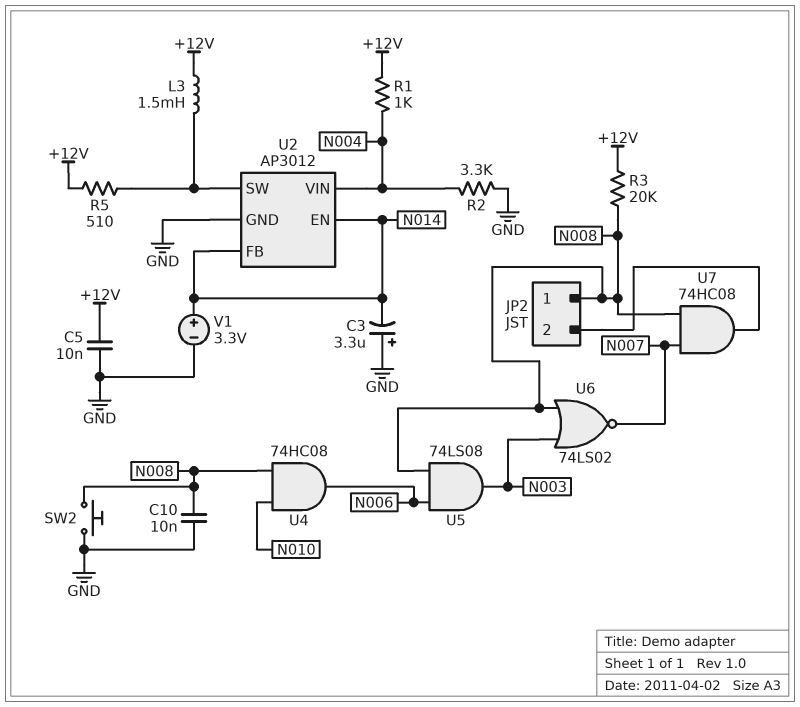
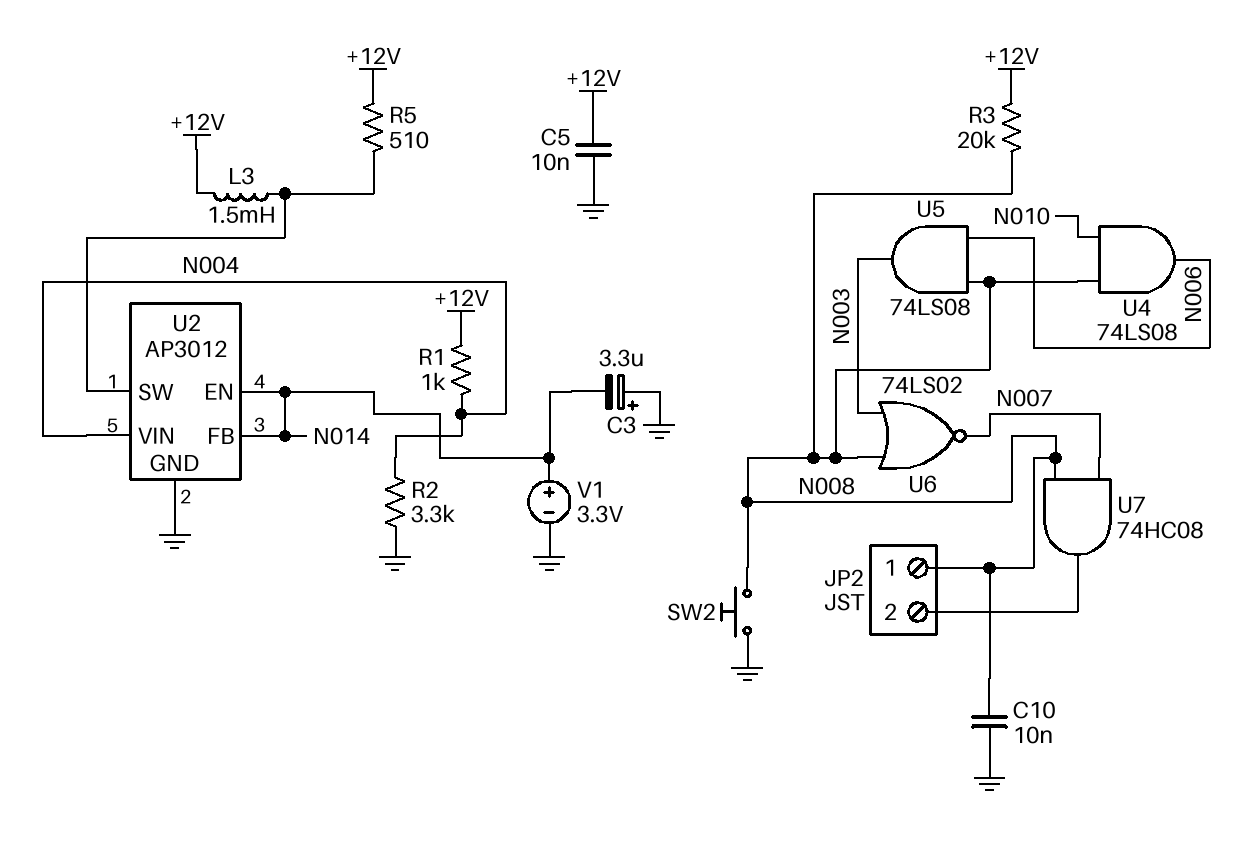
U4: AND 74HC08 (in N008, in N010, out N006) -> AND 74LS08 (in N008, in N010, out N006)

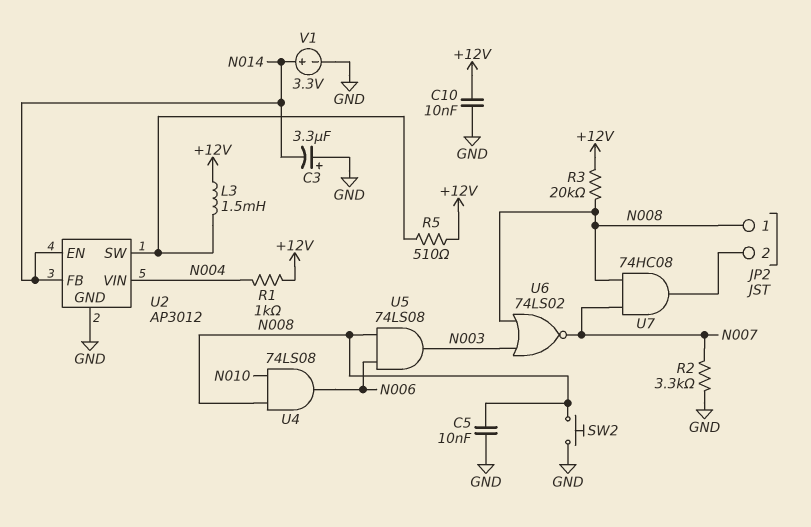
C5: 10nF (+12V, GND) -> 10nF (GND, N008)
C10: 10nF (GND, N008) -> 10nF (+12V, GND)
R2: 3.3k (GND, N004) -> 3.3k (GND, N007)

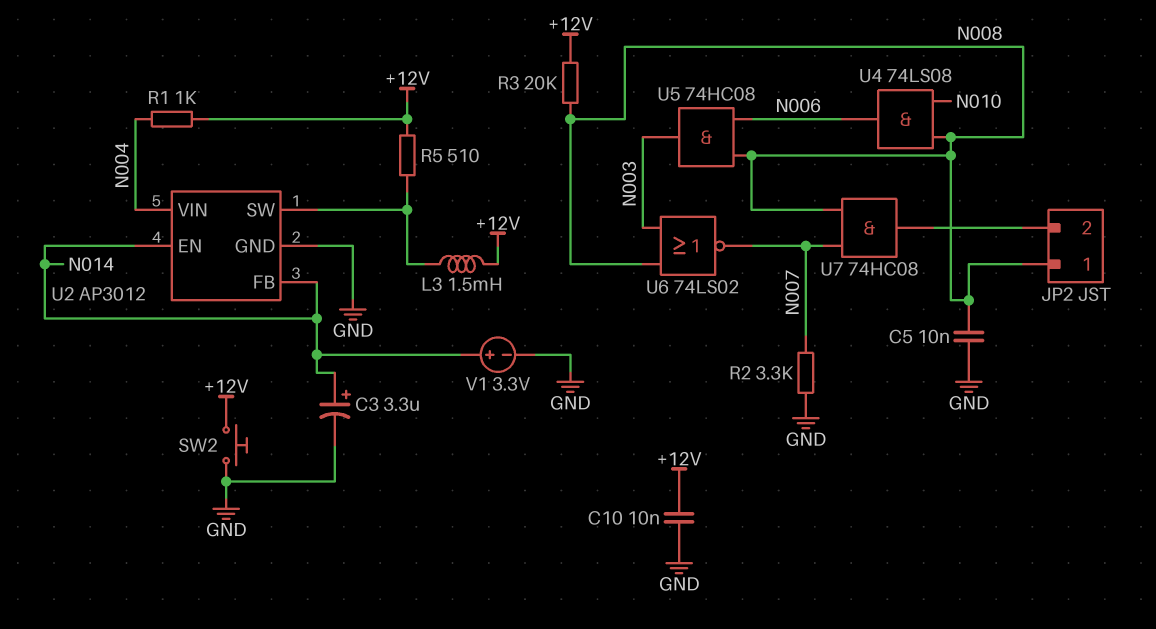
C3: 3.3uF (plus GND, minus N014) -> 3.3uF (plus N014, minus GND)
SW2: button (GND, N008) -> button (+12V, GND)
U5: AND 74LS08 (in N006, in N008, out N003) -> AND 74HC08 (in N006, in N008, out N003)

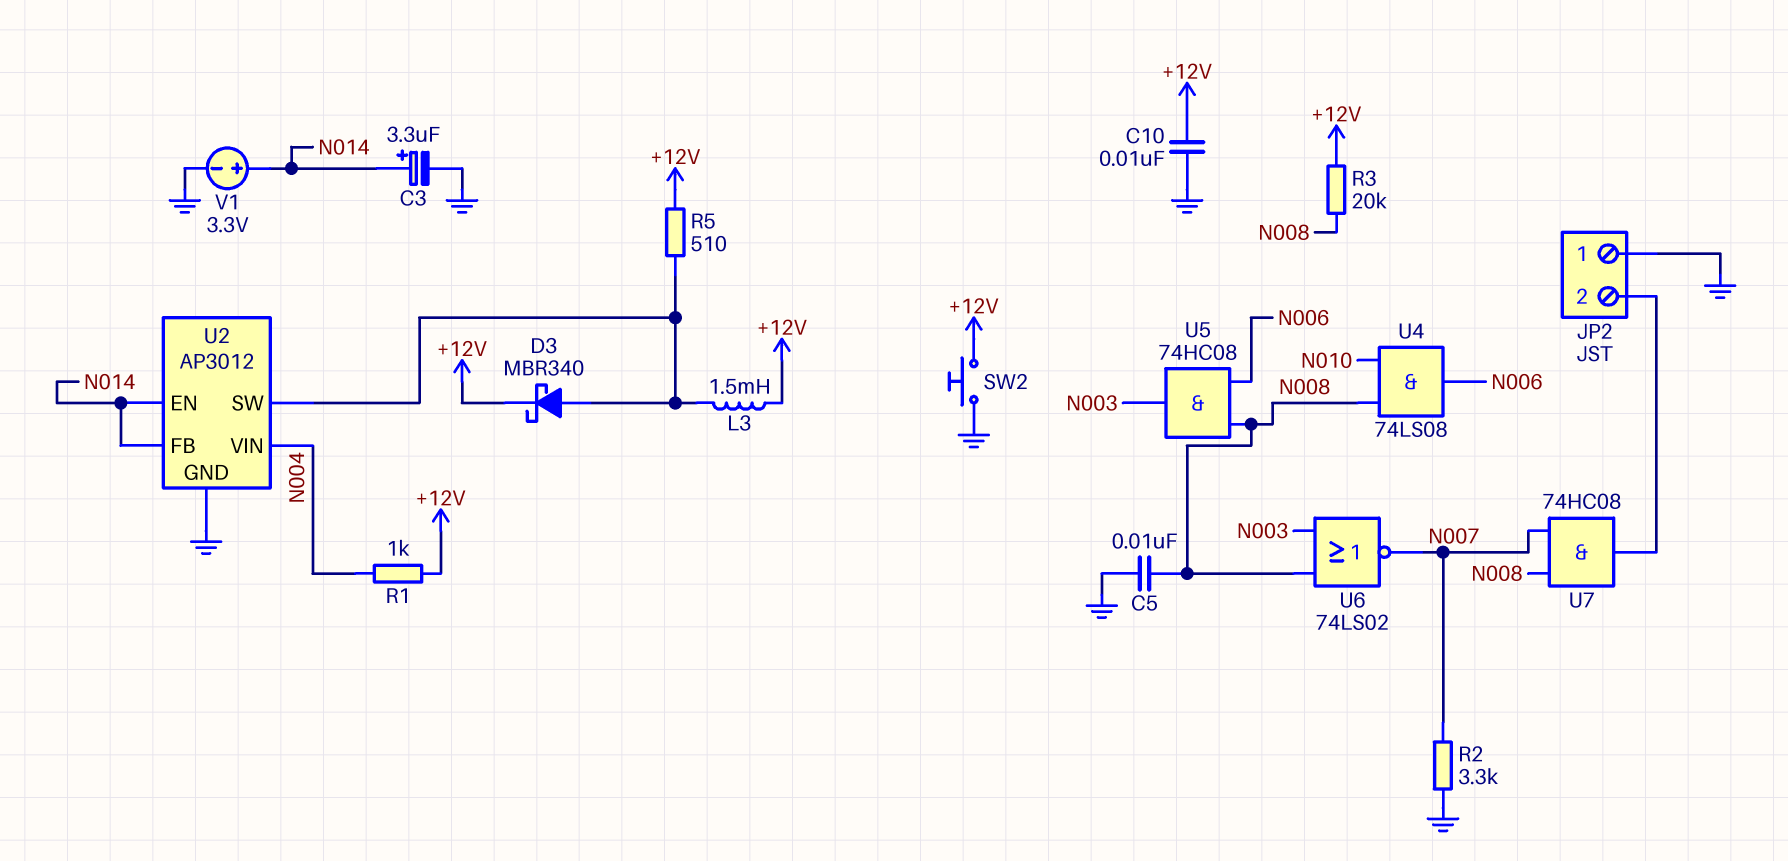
D3: none -> schottky MBR340 (A U2/SW, K +12V)
JP2 pin 1: N008 -> GND

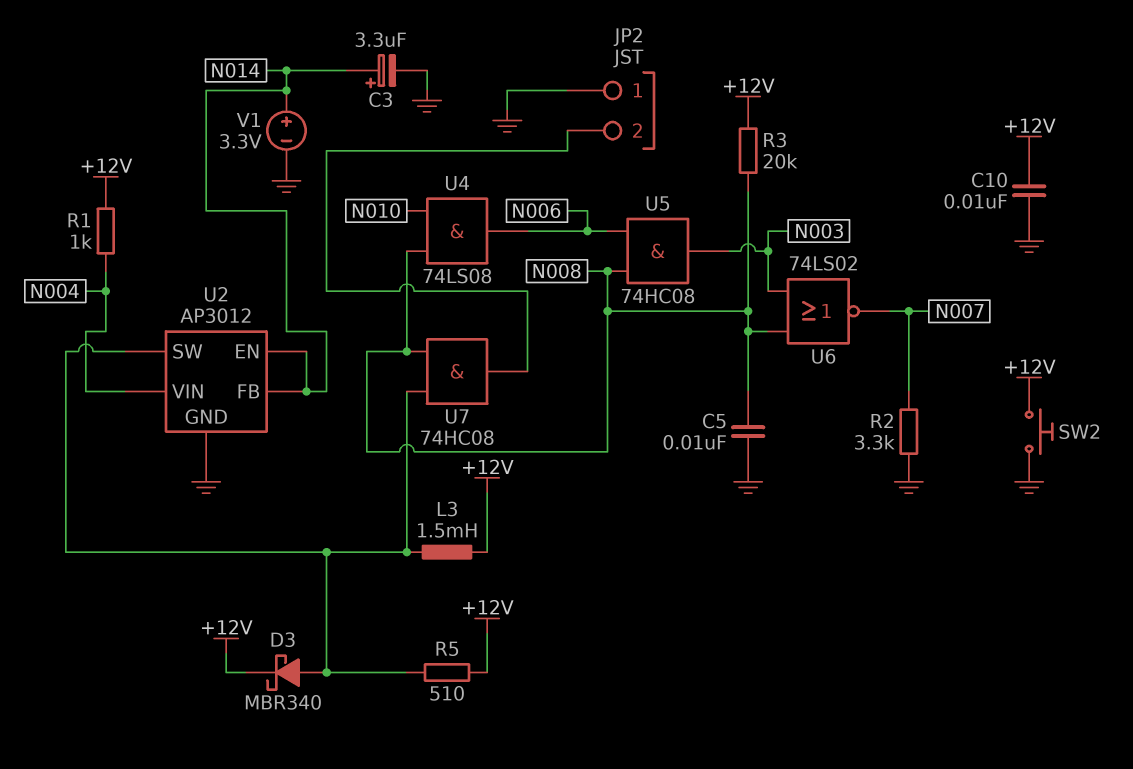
U7: AND 74HC08 (in N007, in N008, out JP2/2) -> AND 74HC08 (in N008, in U2/SW, out JP2/2)

